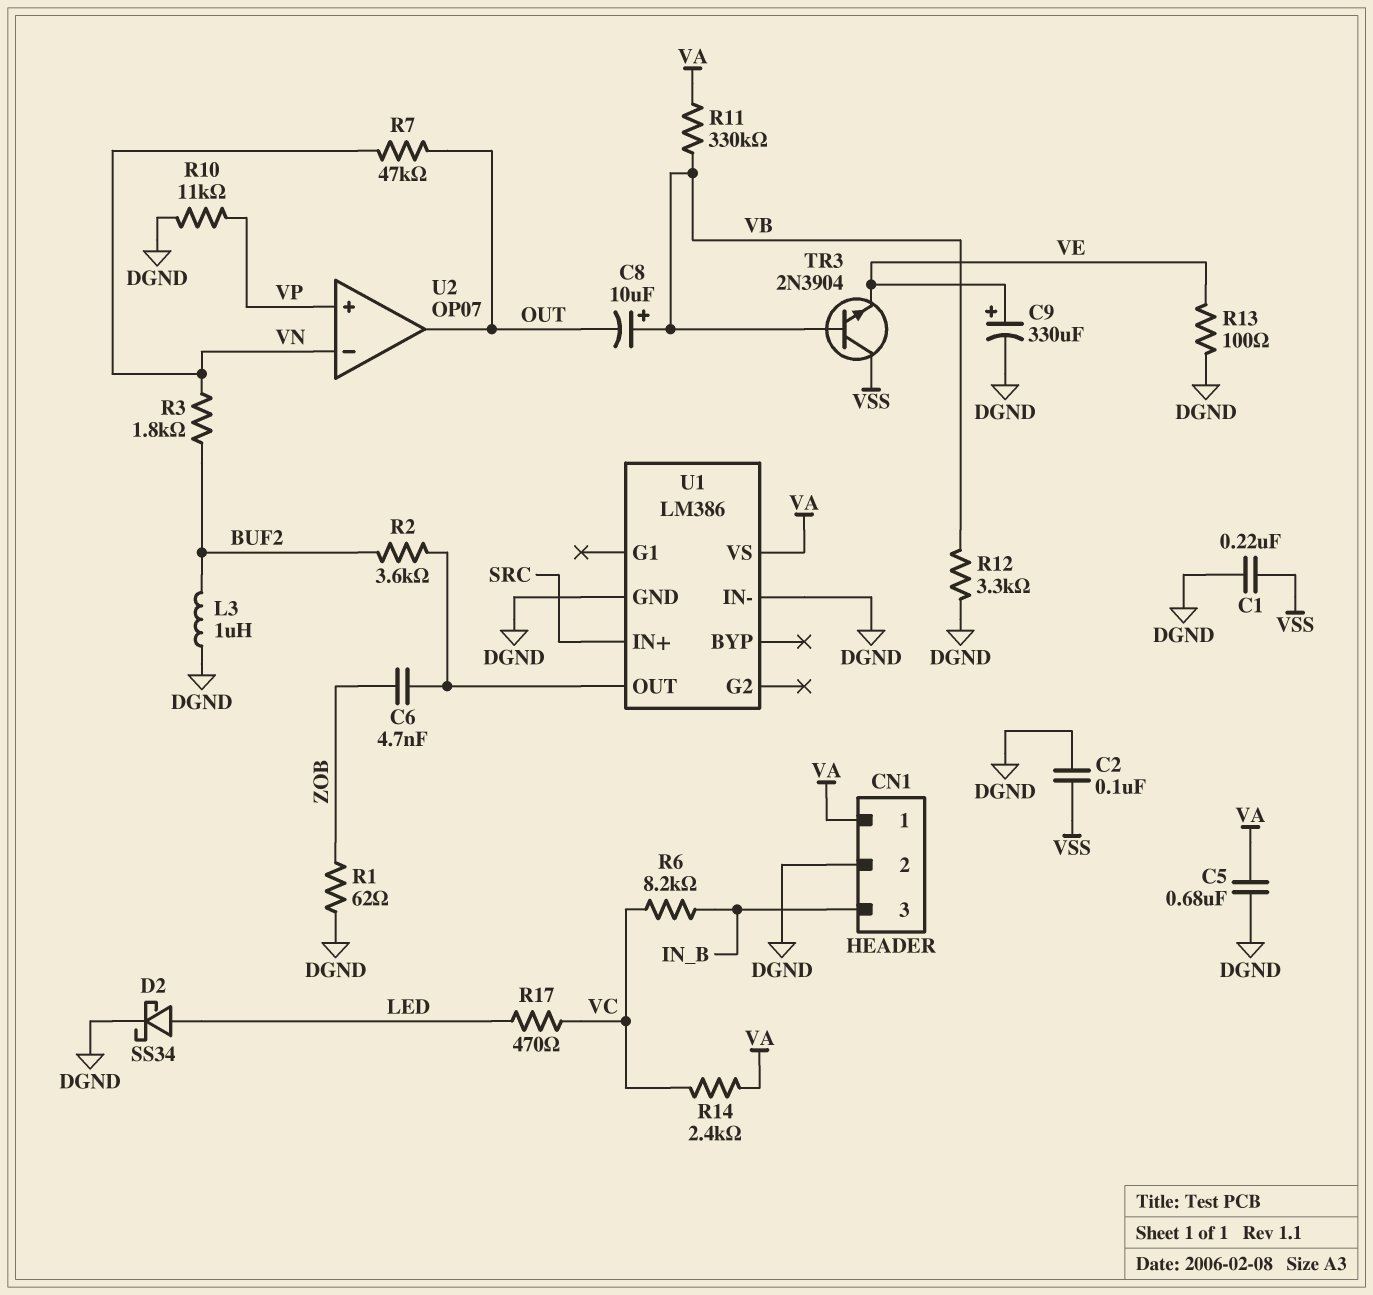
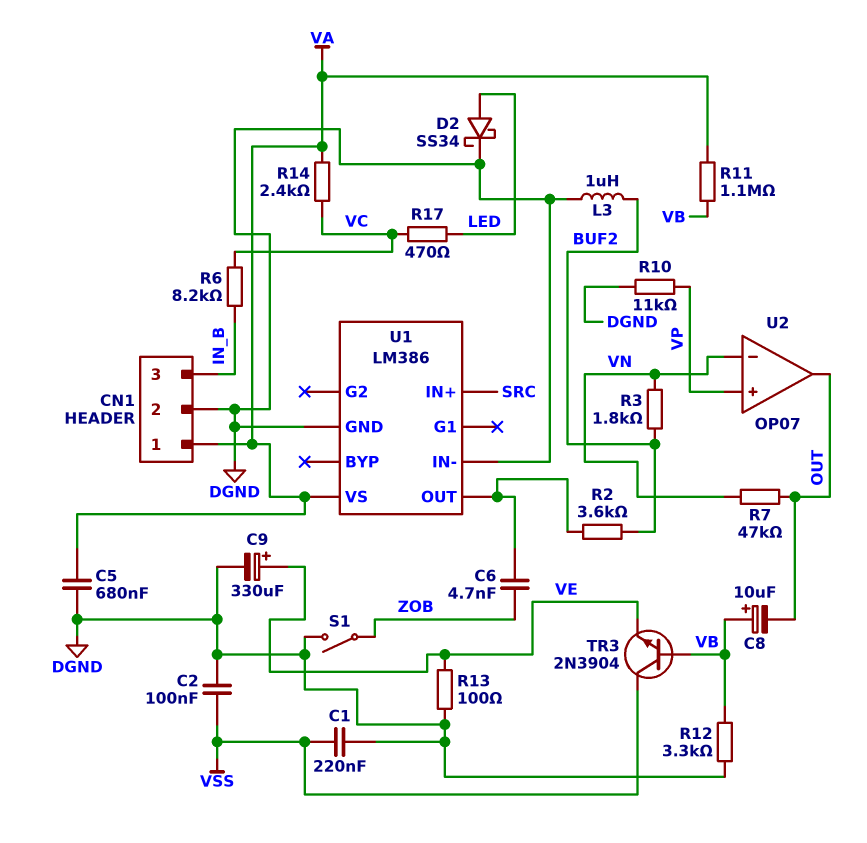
R1: 62 (DGND, ZOB) -> none
R11: 330k (VA, VB) -> 1.1M (VA, VB)
S1: none -> switch (DGND, ZOB)

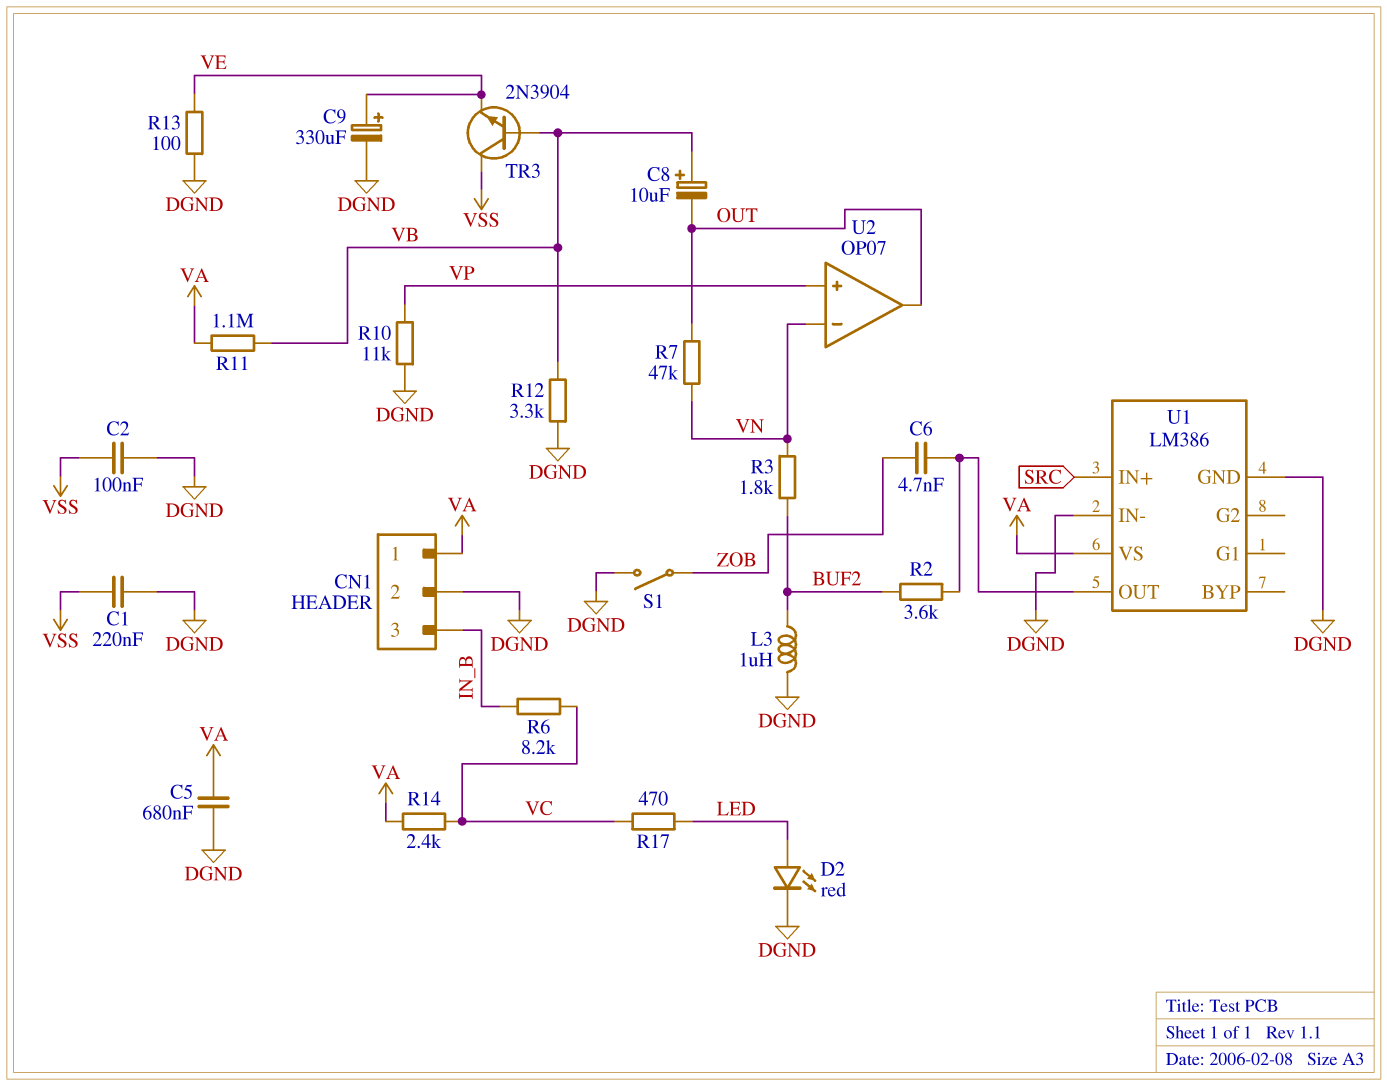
D2: schottky SS34 (A LED, K DGND) -> LED red (A LED, K DGND)

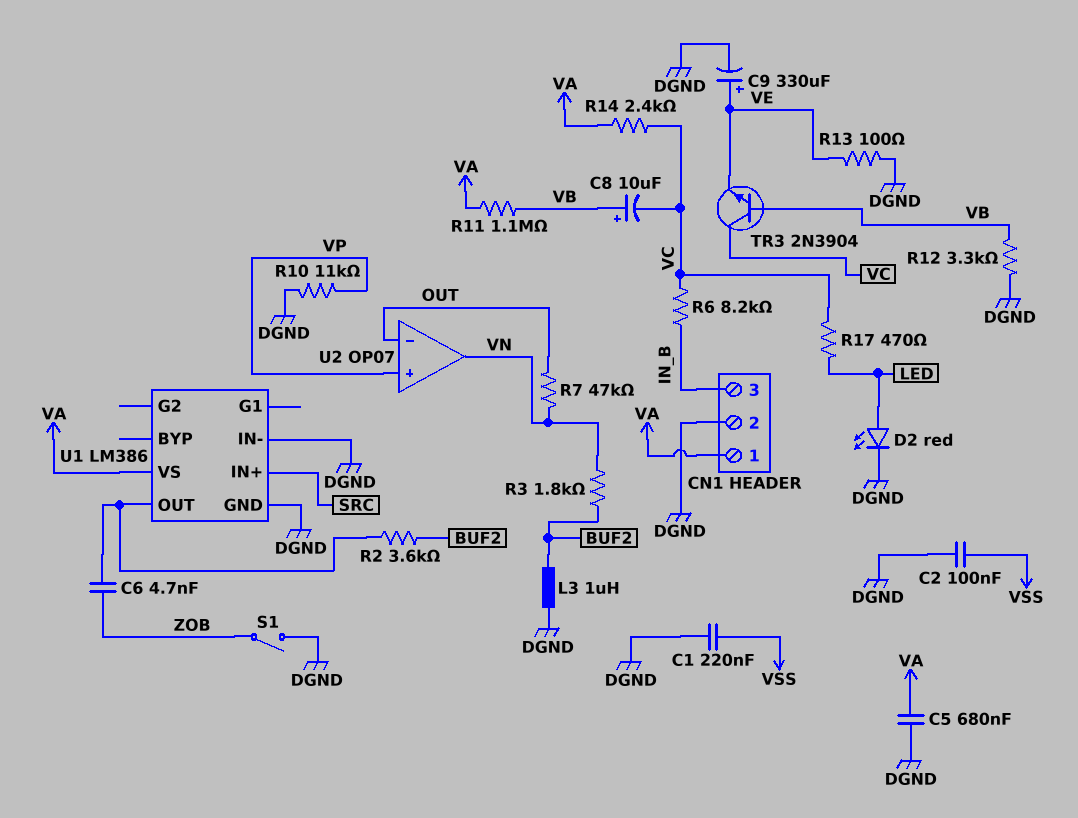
C8: 10uF (plus VB, minus OUT) -> 10uF (plus VB, minus VC)
TR3: NPN 2N3904 (B VB, C VSS, E VE) -> NPN 2N3904 (B VB, C VC, E VE)
U2 pin in-: VN -> OUT
U2 pin out: OUT -> VN

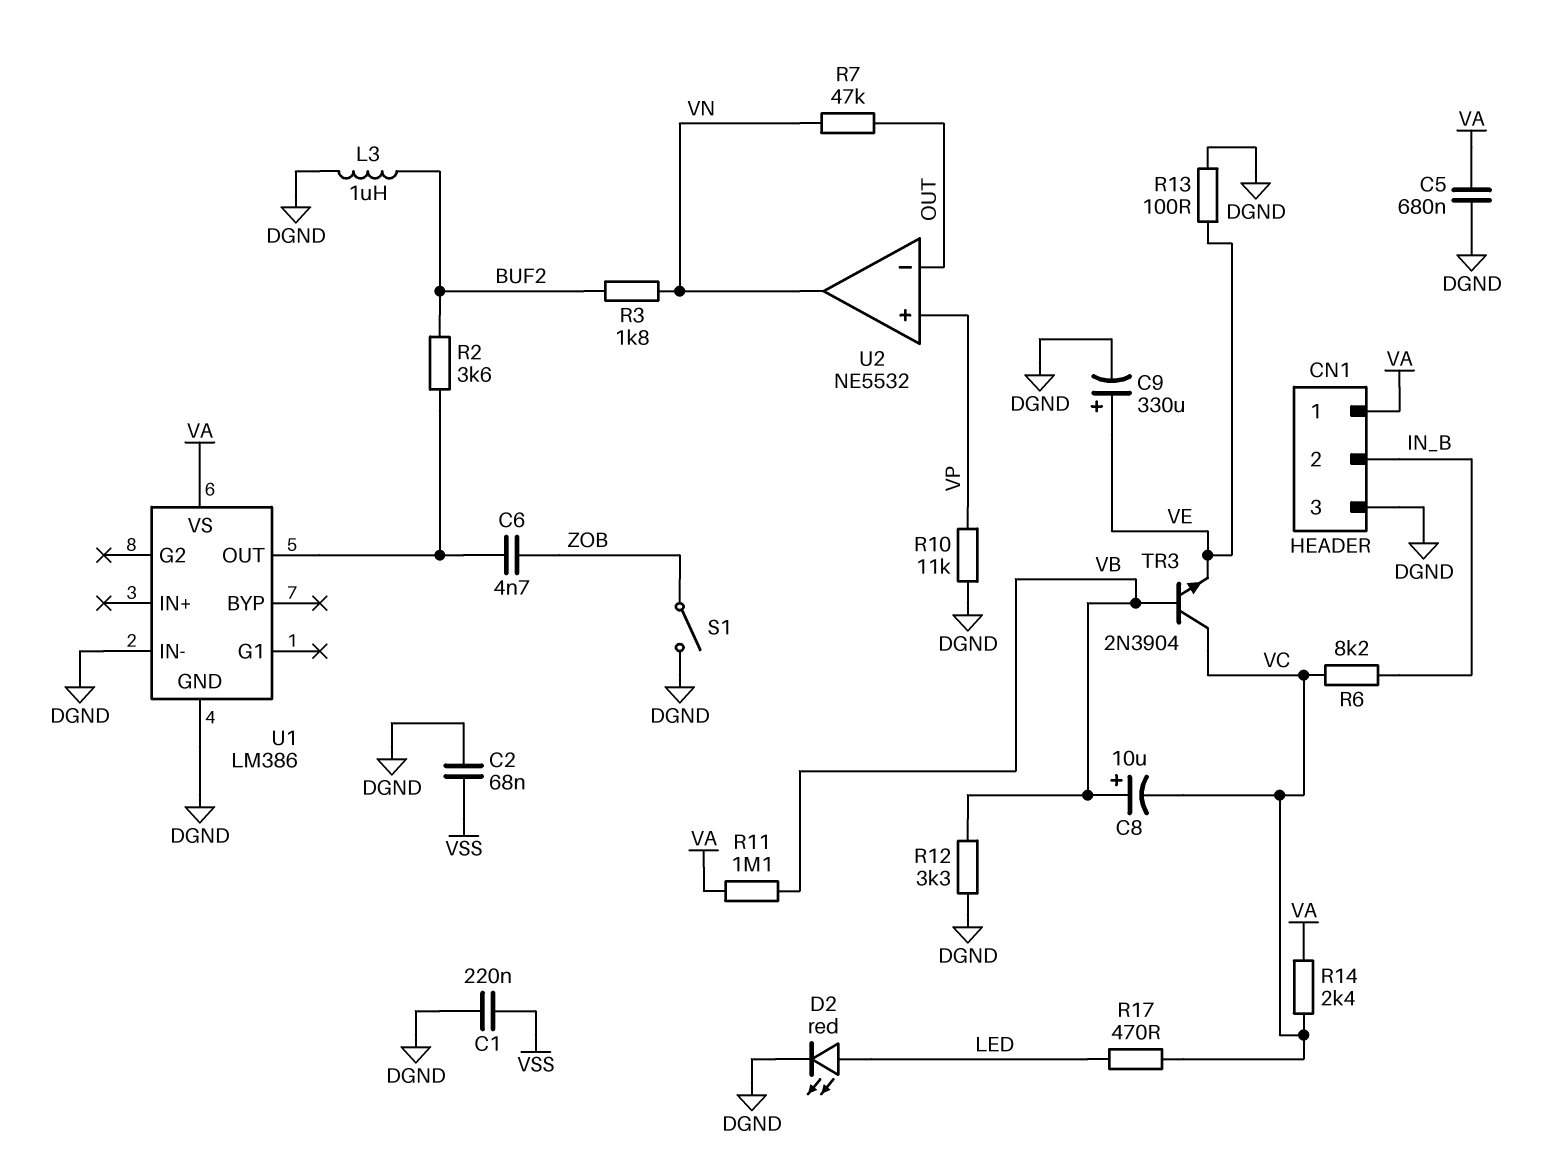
C2: 100nF (DGND, VSS) -> 68nF (DGND, VSS)
CN1 pin 2: DGND -> IN_B
CN1 pin 3: IN_B -> DGND
U1 pin IN+: SRC -> none
U2: OP07 -> NE5532

